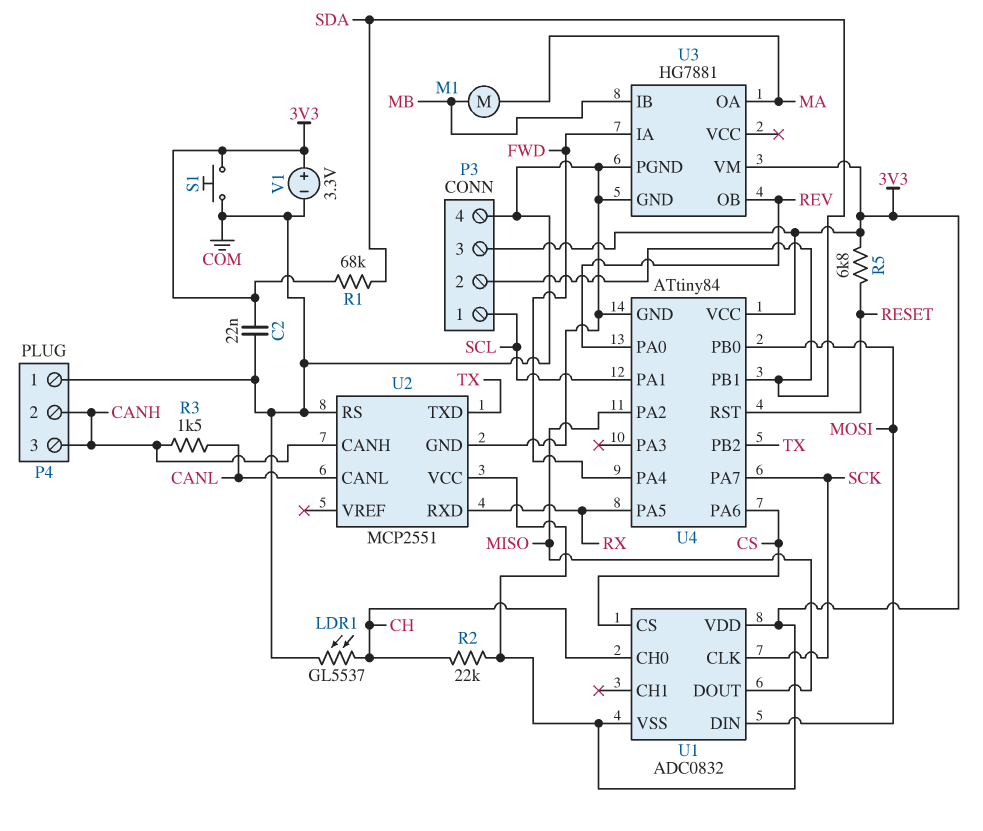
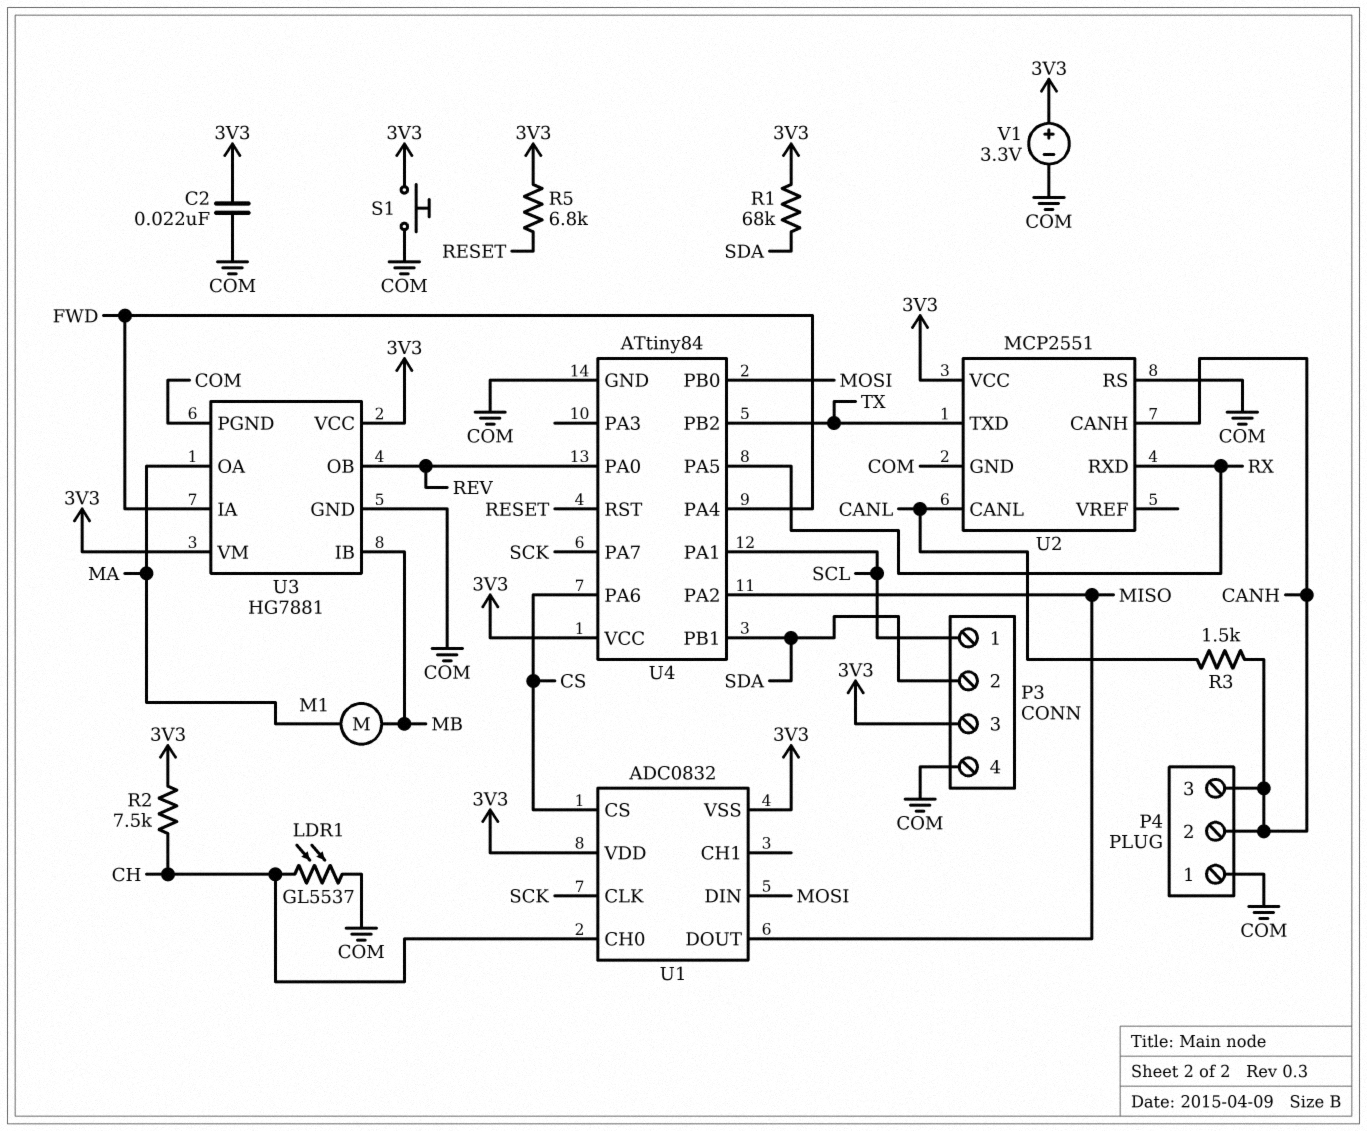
R2: 22k (3V3, CH) -> 7.5k (3V3, CH)
U3 pin VCC: none -> 3V3

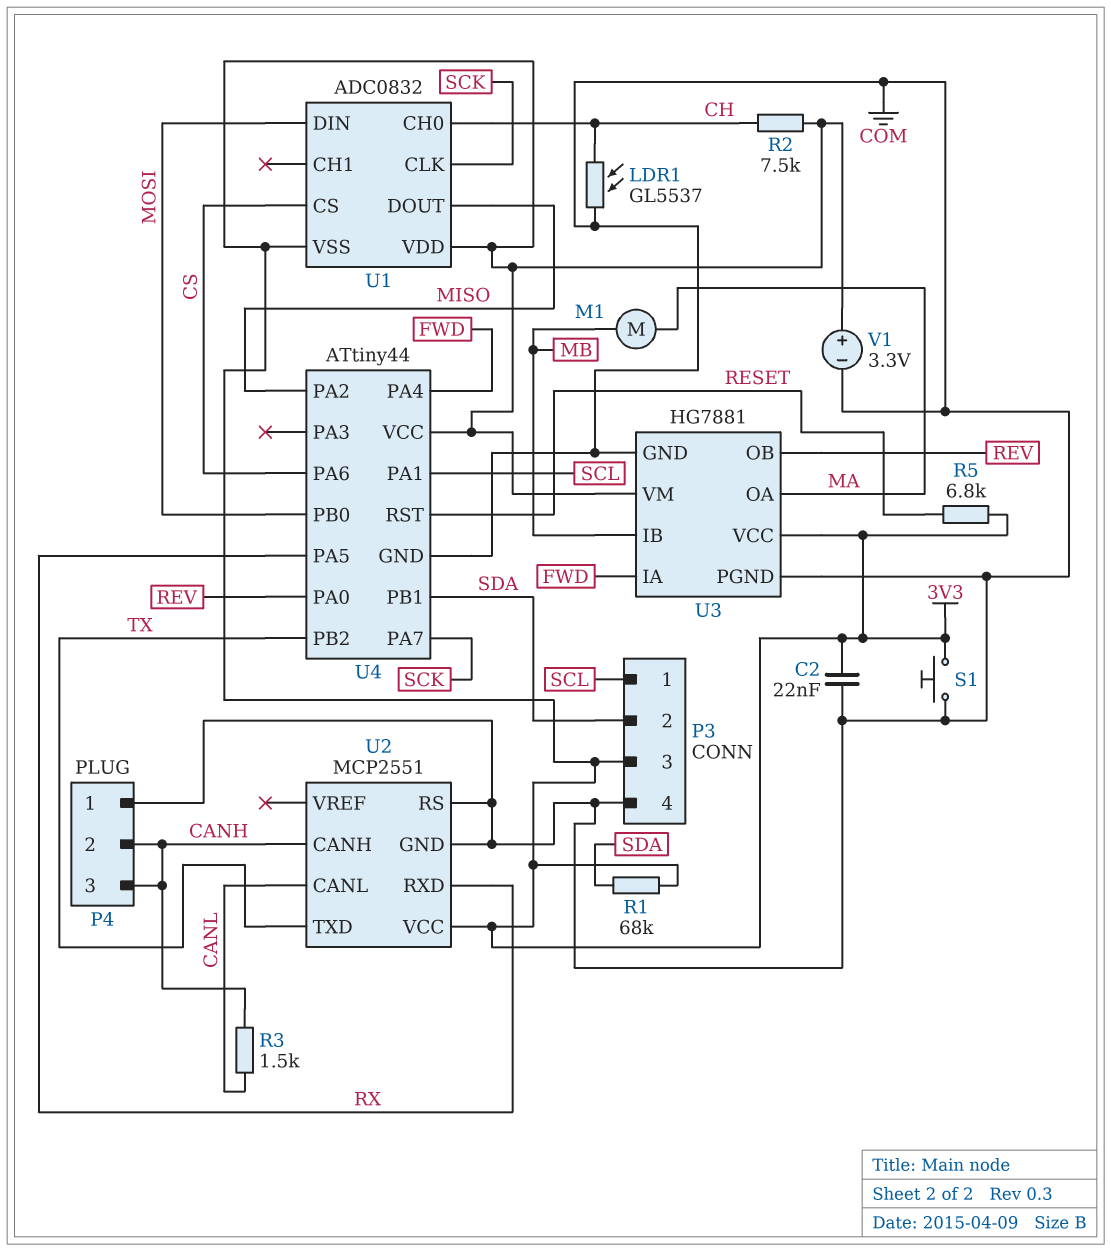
U4: ATtiny84 -> ATtiny44

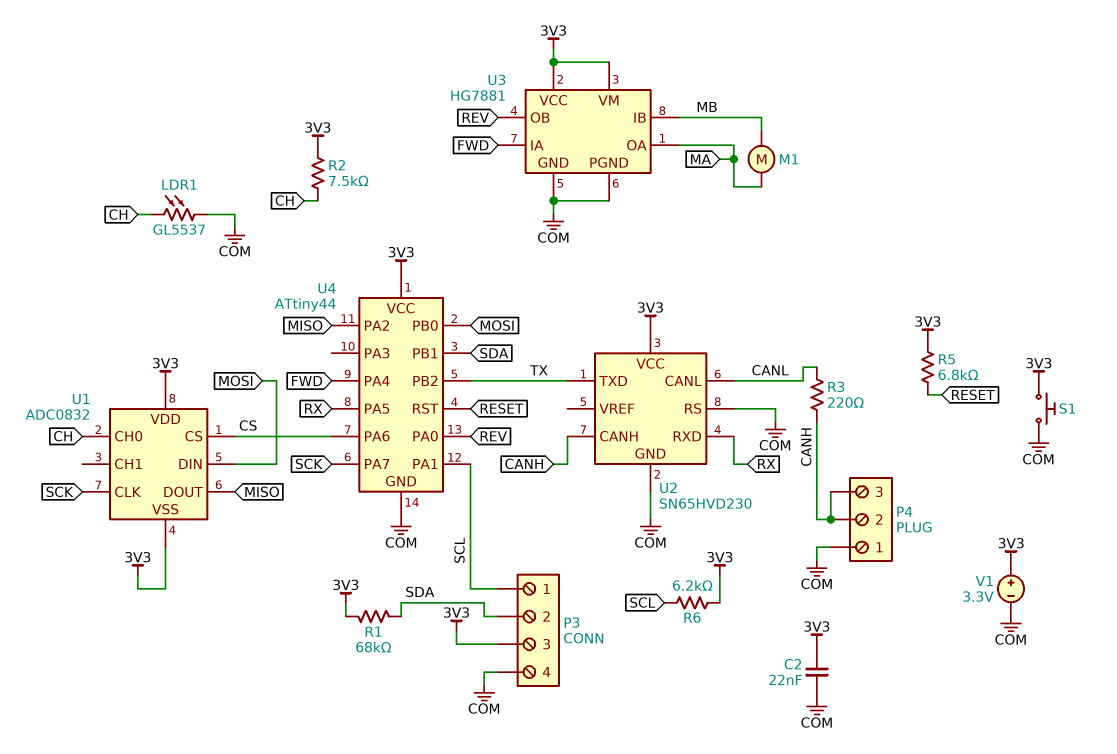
R3: 1.5k (CANH, CANL) -> 220 (CANH, CANL)
R6: none -> 6.2k (3V3, SCL)
U2: MCP2551 -> SN65HVD230

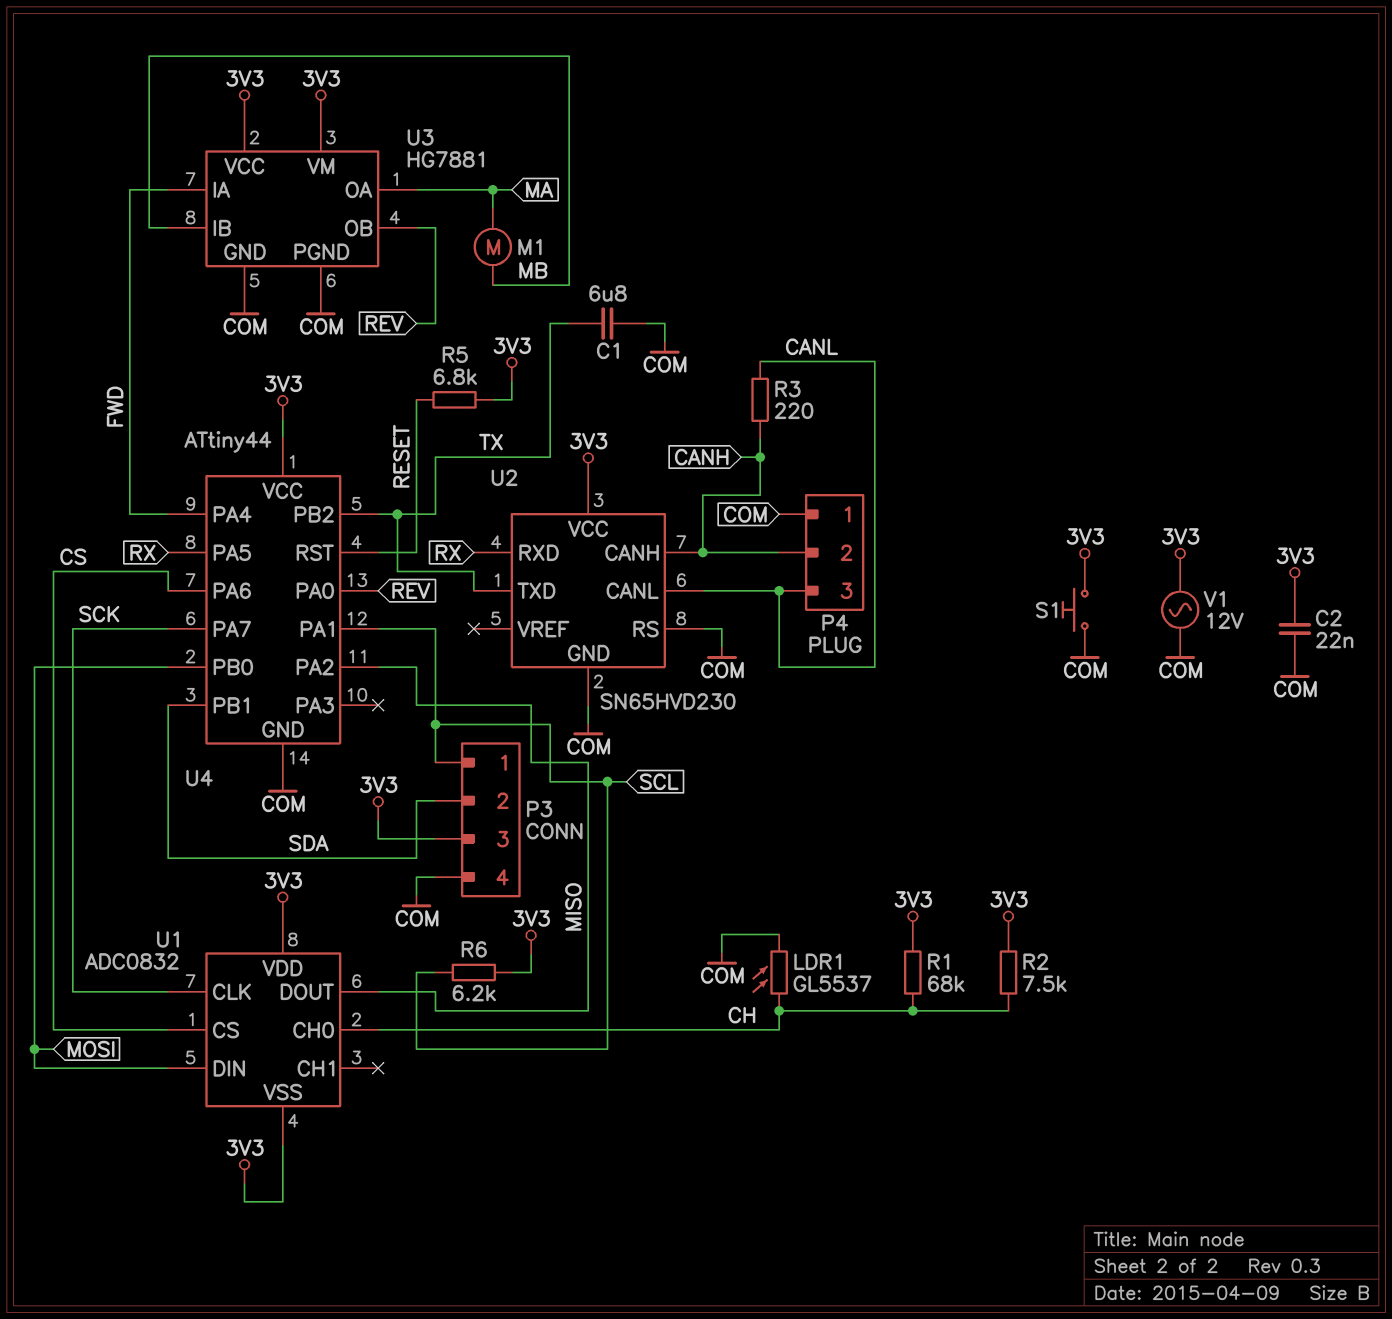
C1: none -> 6.8uF (COM, TX)
P4 pin 3: CANH -> CANL
R1: 68k (3V3, SDA) -> 68k (3V3, CH)
V1: 3.3V (plus 3V3, minus COM) -> AC 12V (3V3, COM)

